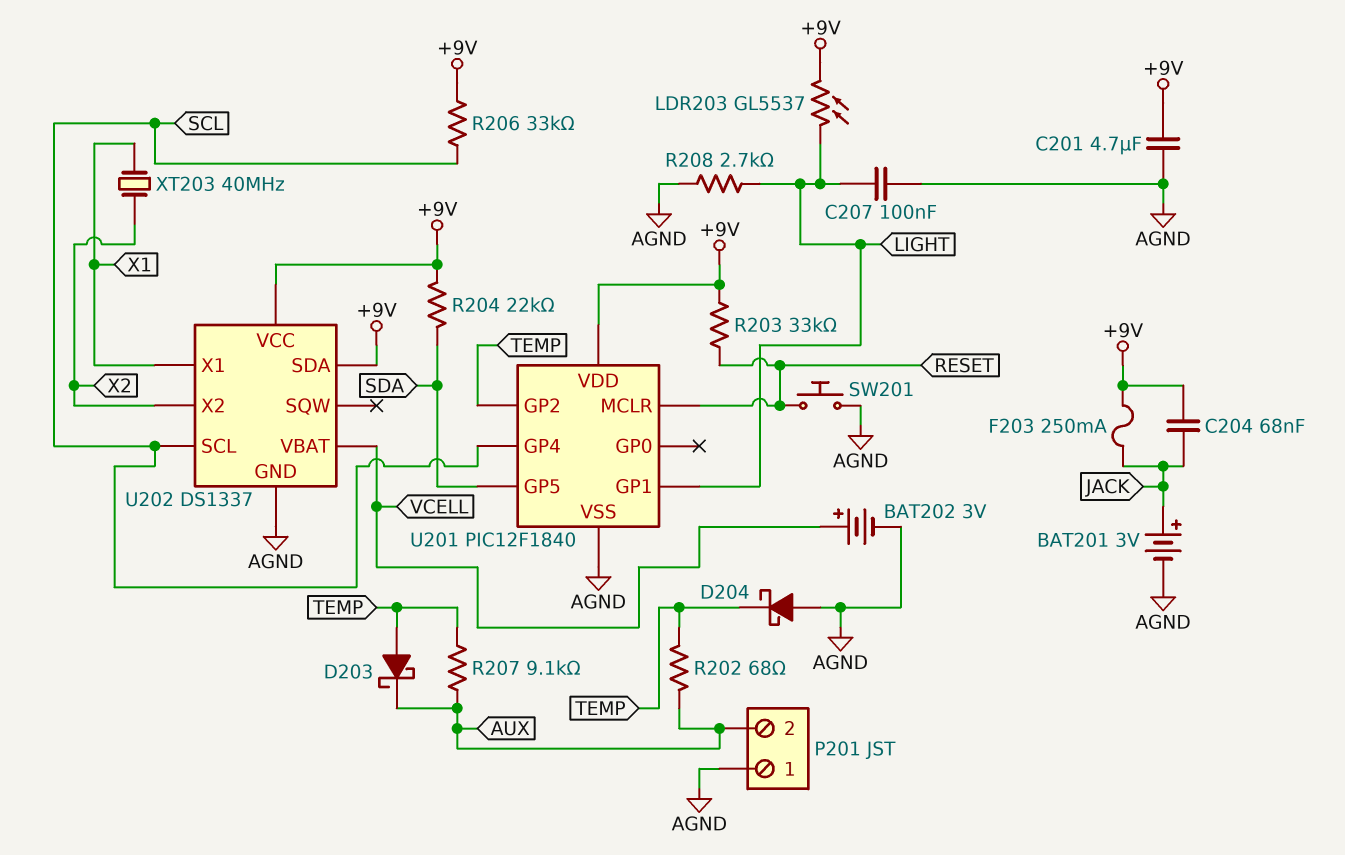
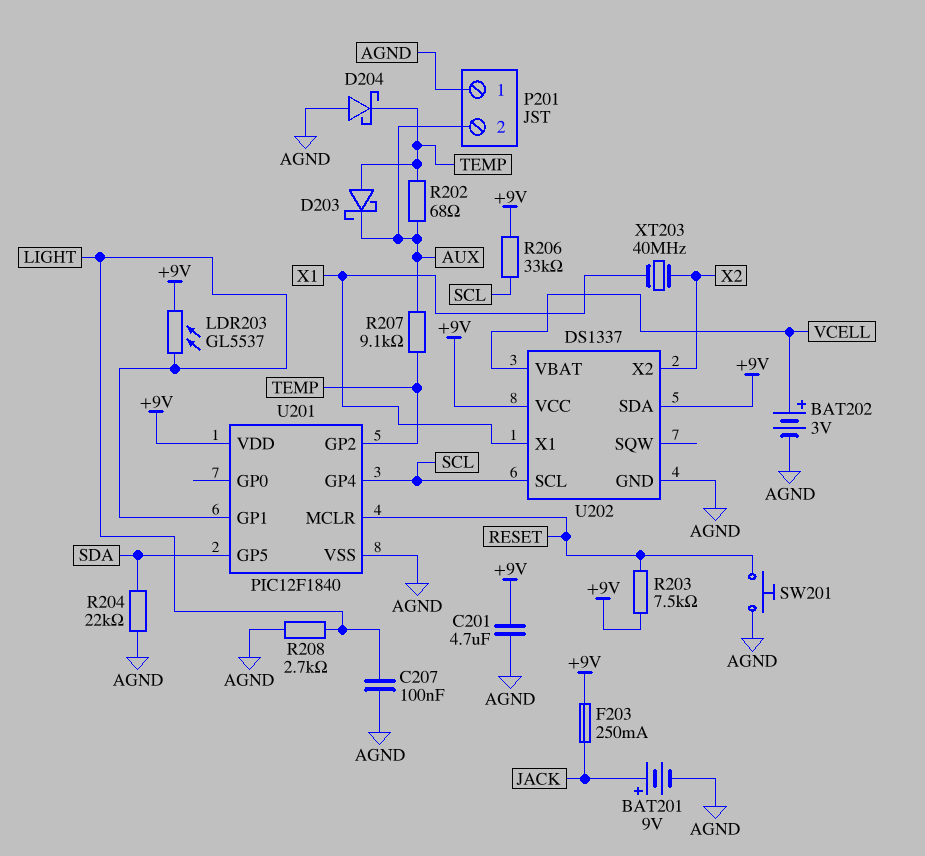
BAT201: 3V (plus JACK, minus AGND) -> 9V (plus JACK, minus AGND)
C204: 68nF (+9V, JACK) -> none
R203: 33k (+9V, RESET) -> 7.5k (+9V, RESET)
R204: 22k (+9V, SDA) -> 22k (AGND, SDA)

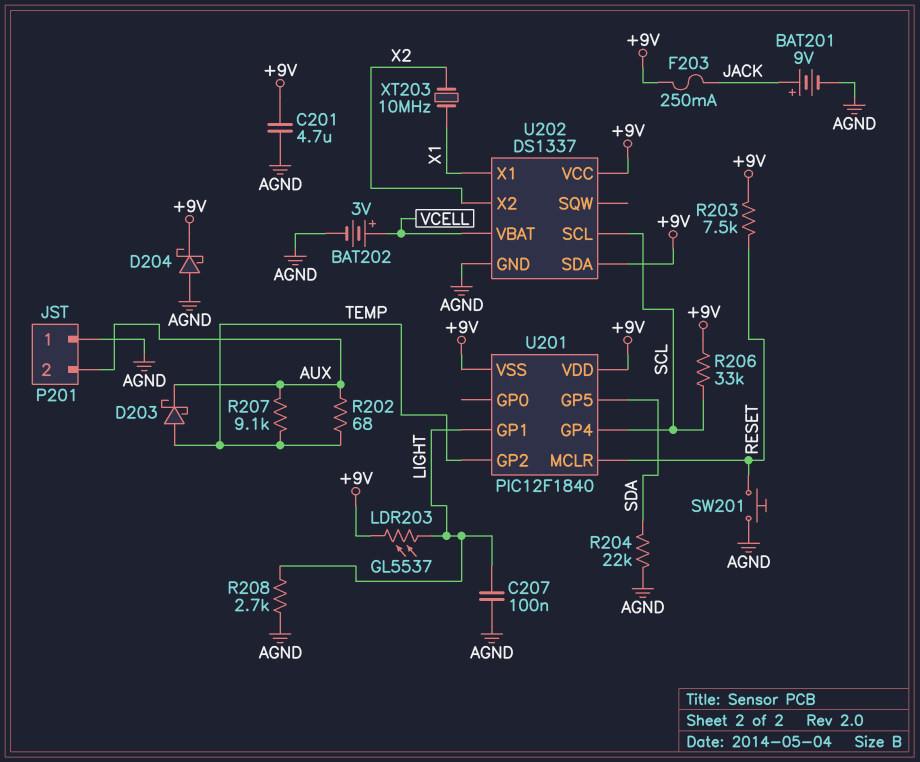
D204: schottky (A AGND, K TEMP) -> schottky (A AGND, K +9V)
U201 pin VSS: AGND -> +9V
XT203: 40MHz (X1, X2) -> 10MHz (X1, X2)

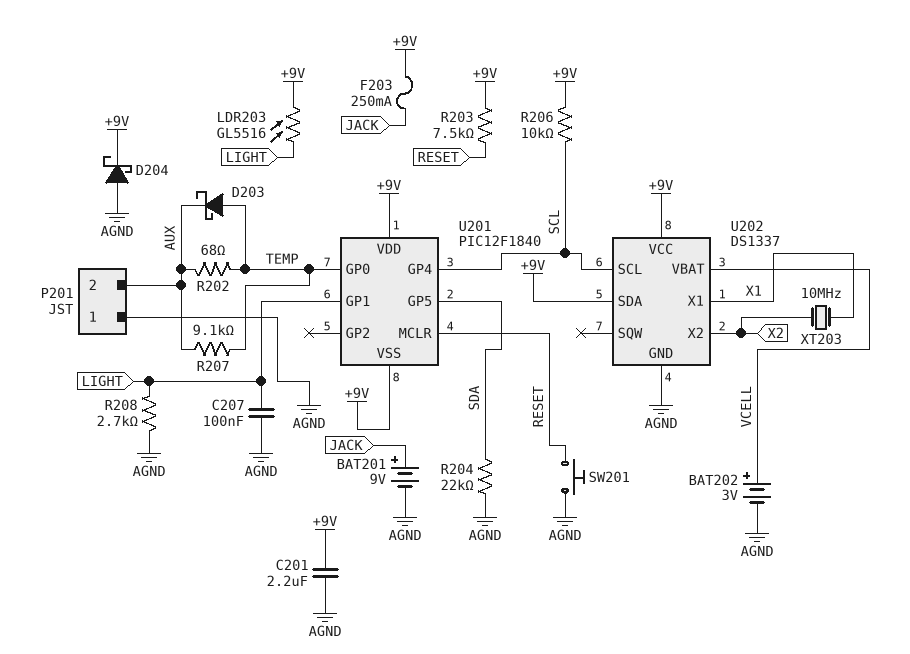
C201: 4.7uF (+9V, AGND) -> 2.2uF (+9V, AGND)
LDR203: GL5537 (+9V, LIGHT) -> GL5516 (+9V, LIGHT)
R206: 33k (+9V, SCL) -> 10k (+9V, SCL)
U201 pin GP0: none -> TEMP
U201 pin GP2: TEMP -> none

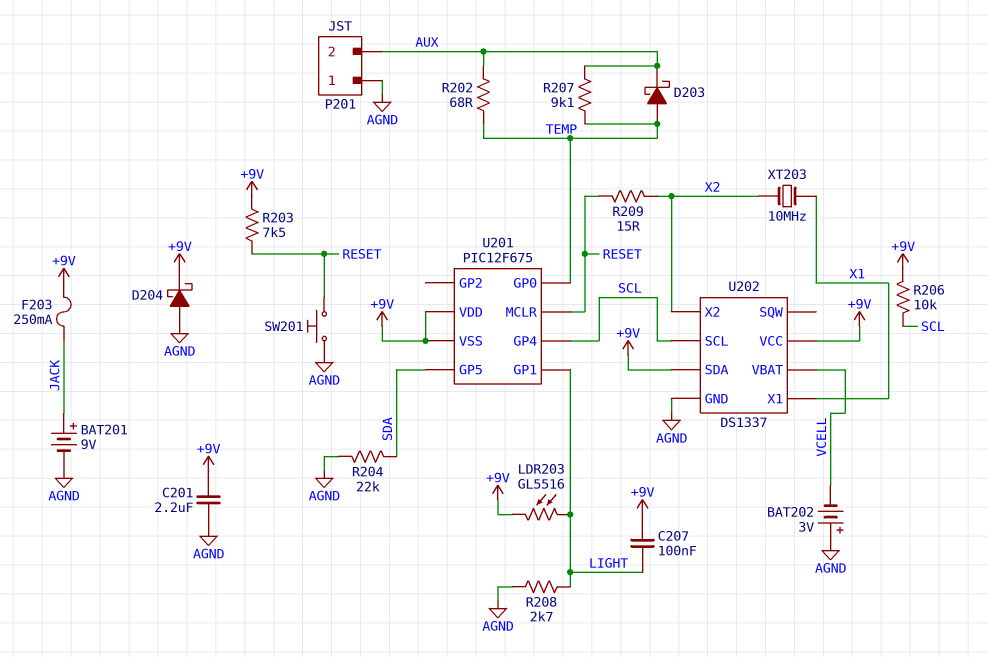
BAT202: 3V (plus VCELL, minus AGND) -> 3V (plus AGND, minus VCELL)
C207: 100nF (AGND, LIGHT) -> 100nF (+9V, LIGHT)
R209: none -> 15 (RESET, X2)
U201: PIC12F1840 -> PIC12F675

